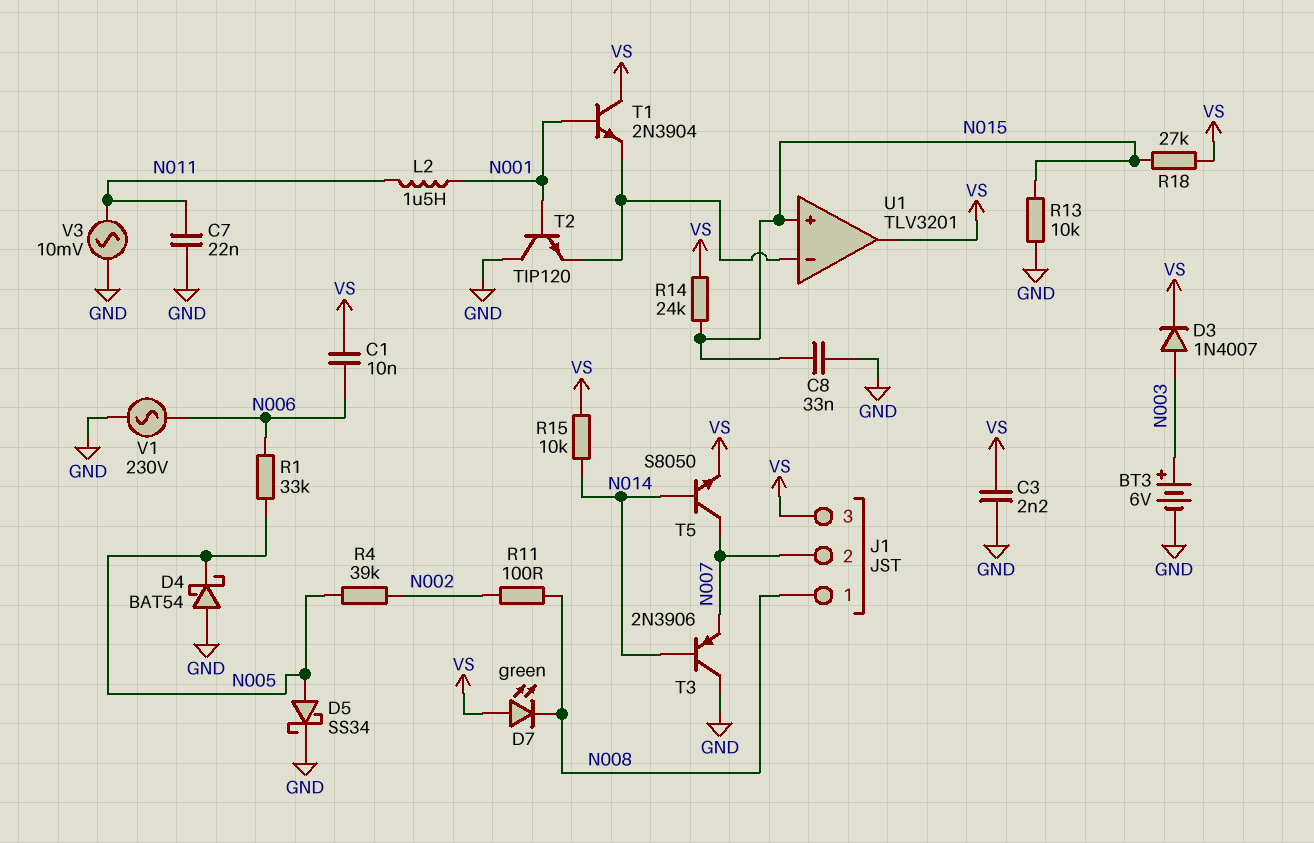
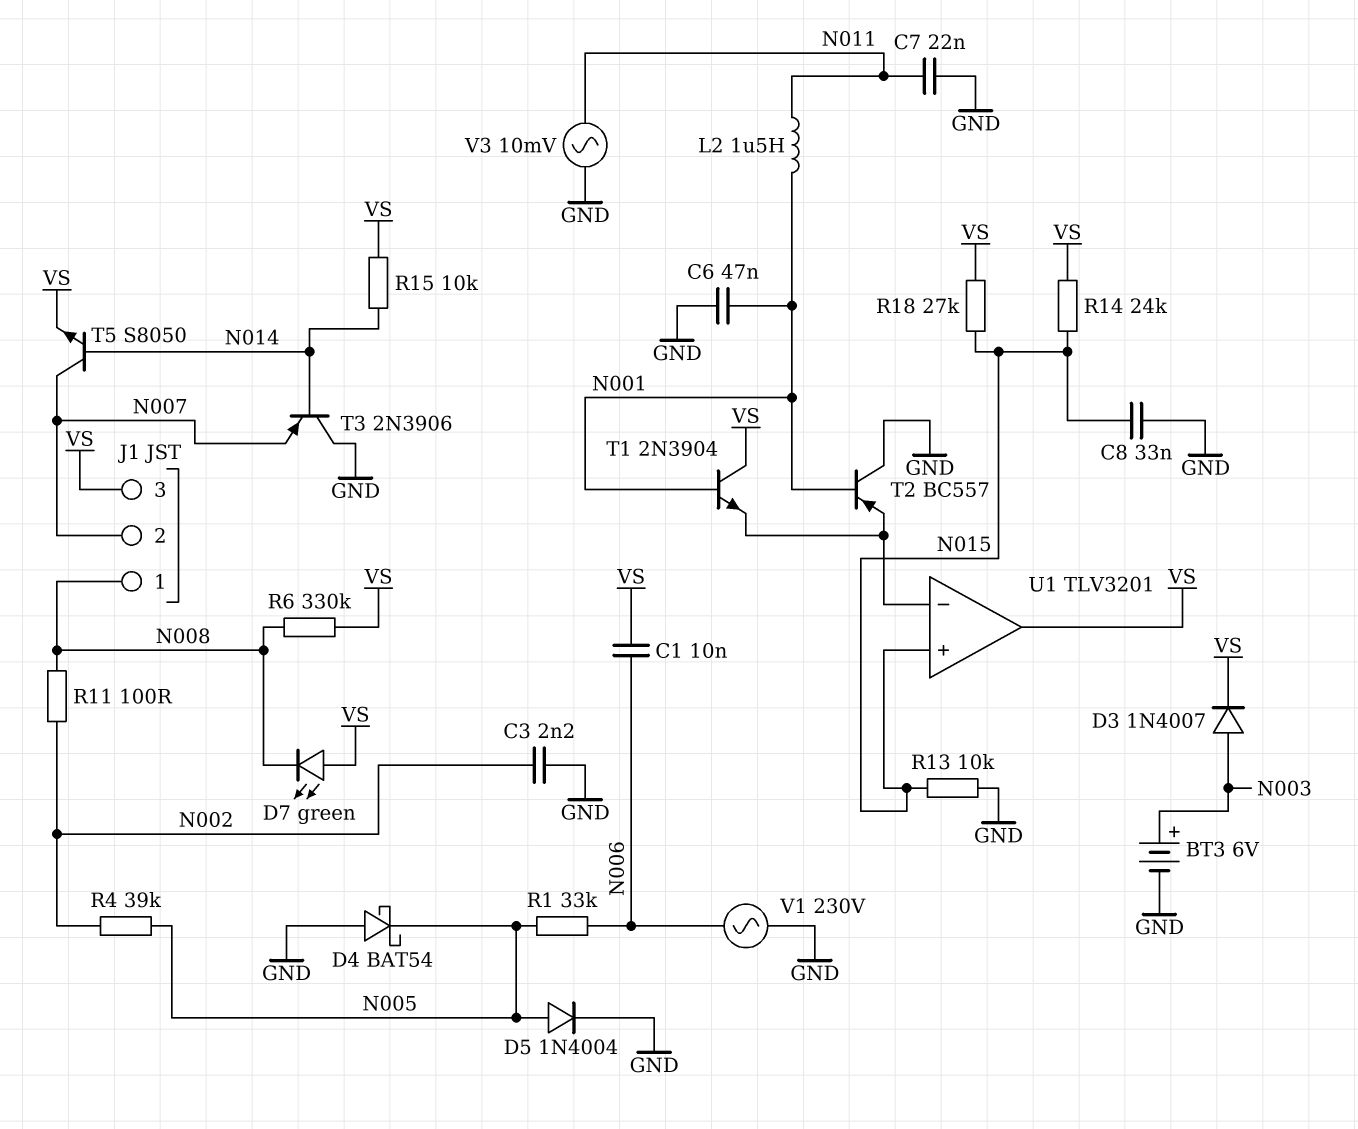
C3: 2.2nF (GND, VS) -> 2.2nF (GND, N002)
C6: none -> 47nF (GND, N001)
D5: schottky SS34 (A N005, K GND) -> diode 1N4004 (A N005, K GND)
R6: none -> 330k (N008, VS)
T2: NPN TIP120 (B N001, C GND, E U1/in-) -> PNP BC557 (B N001, C GND, E U1/in-)

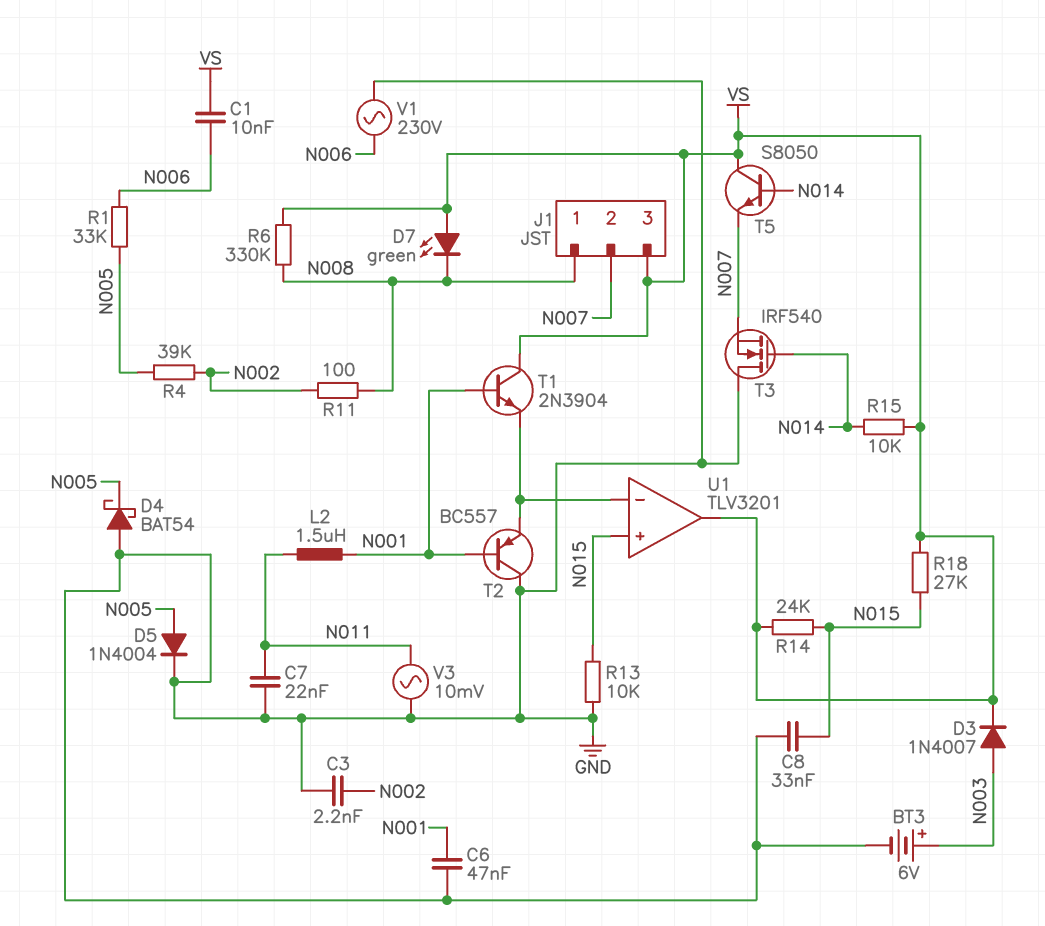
T3: PNP 2N3906 (B N014, C GND, E N007) -> NMOS IRF540 (G N014, D GND, S N007)
T5: NPN S8050 (B N014, C N007, E VS) -> NPN S8050 (B N014, C VS, E N007)

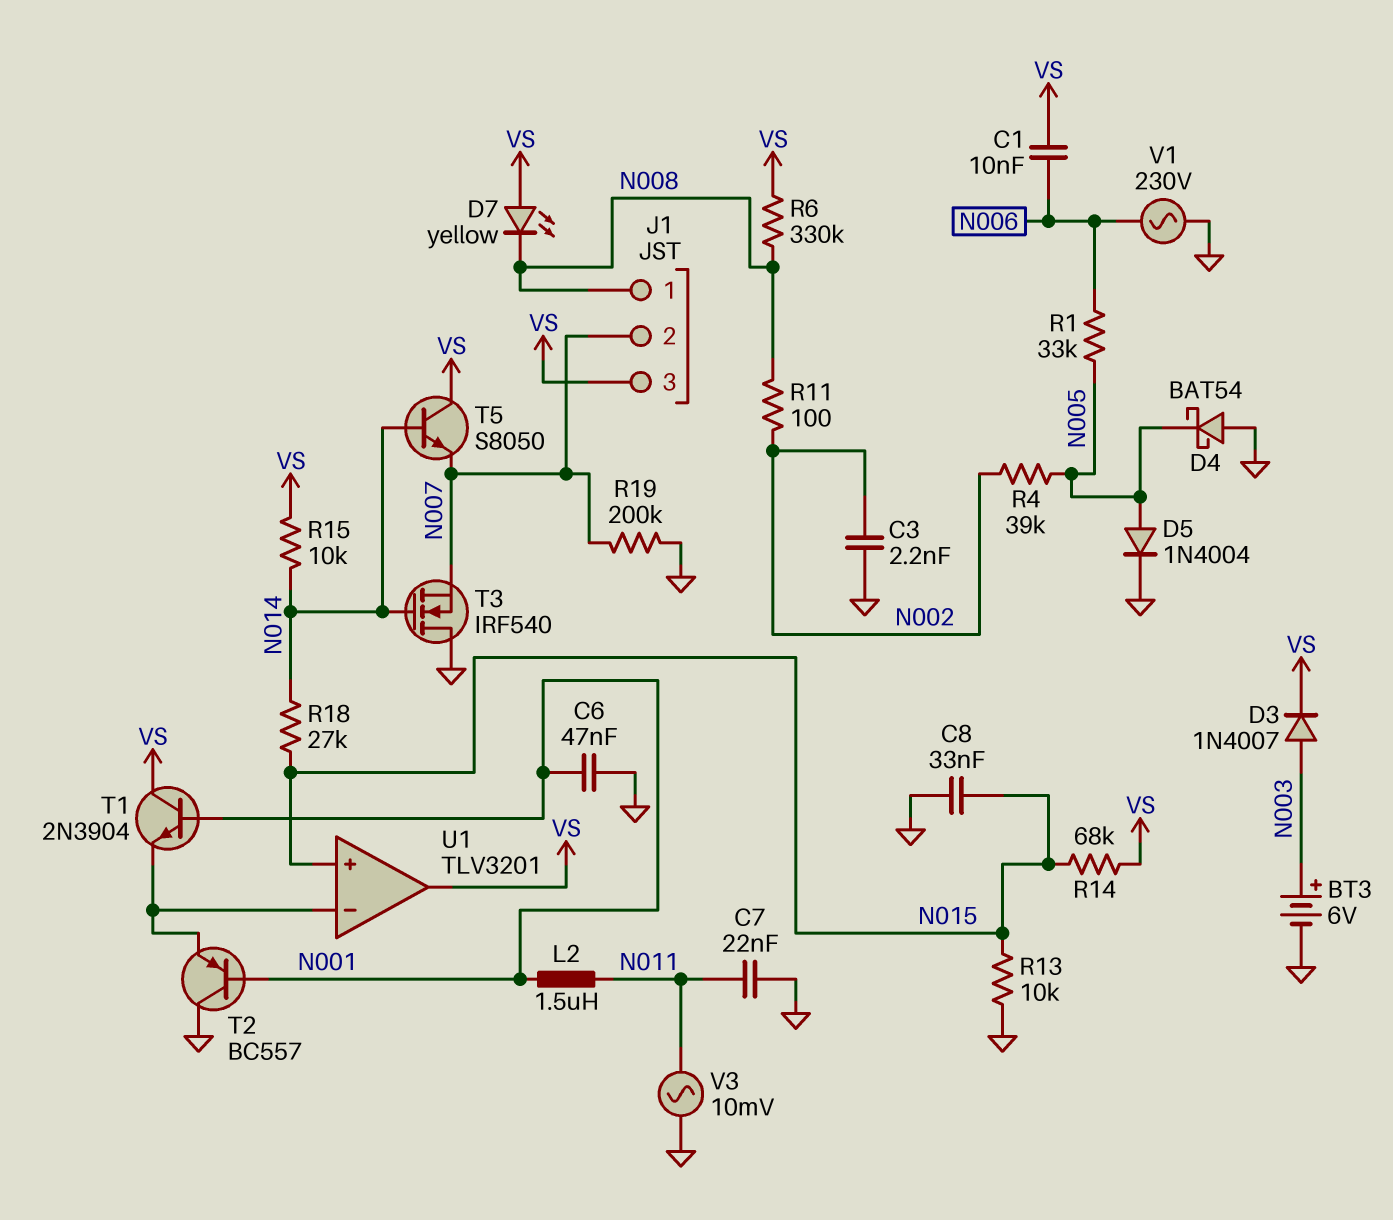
D7: LED green (A VS, K N008) -> LED yellow (A VS, K N008)
R14: 24k (N015, VS) -> 68k (N015, VS)
R18: 27k (N015, VS) -> 27k (N014, N015)
R19: none -> 200k (GND, N007)

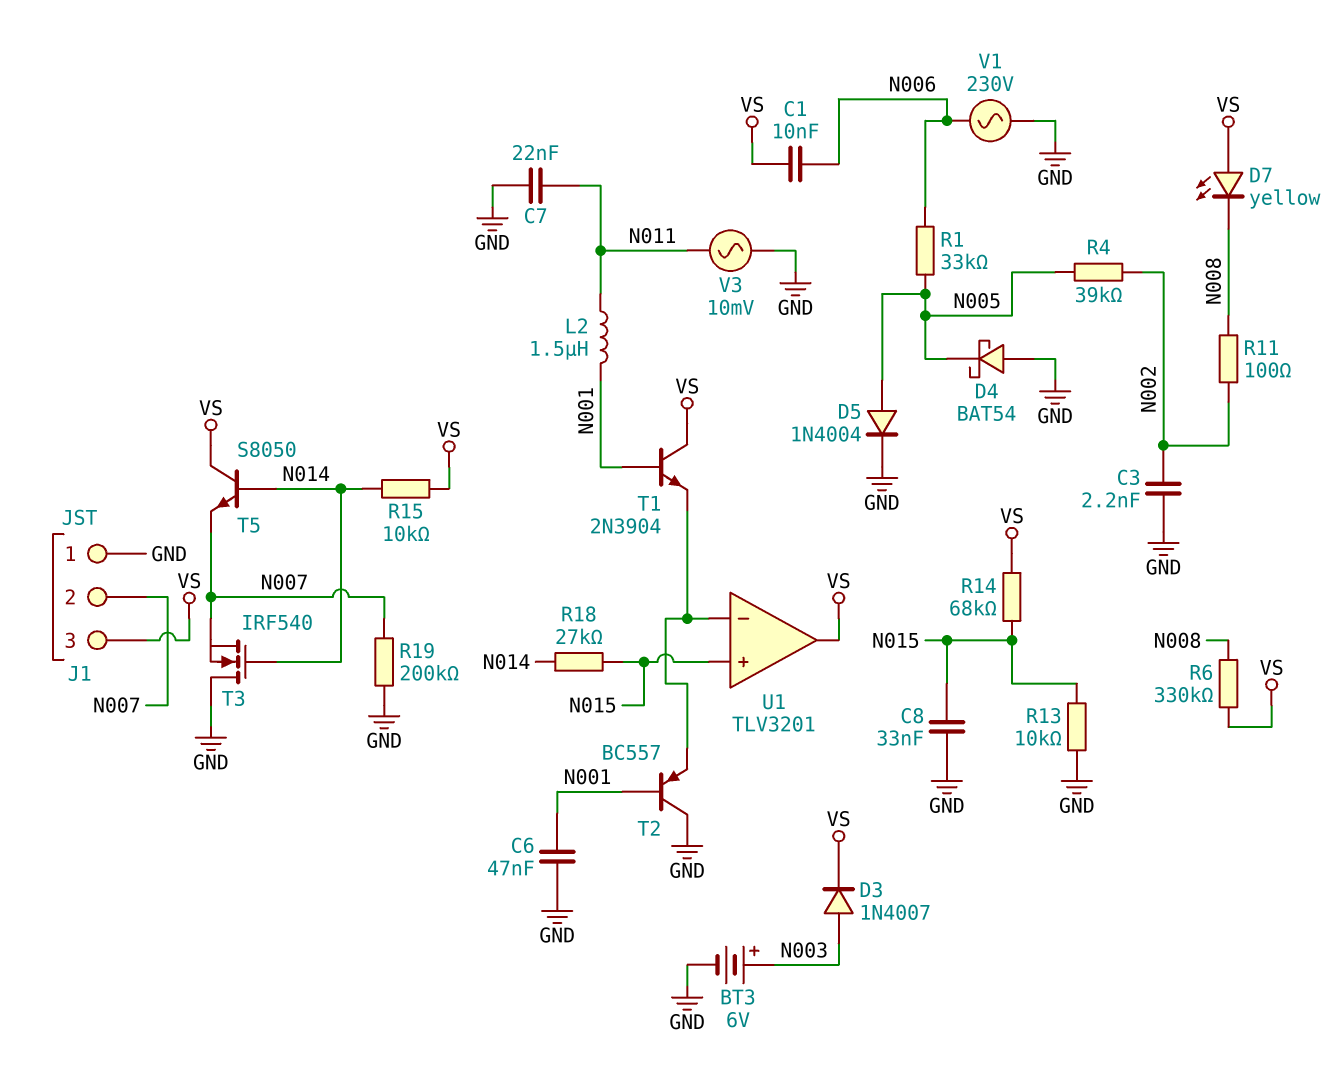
J1 pin 1: N008 -> GND

